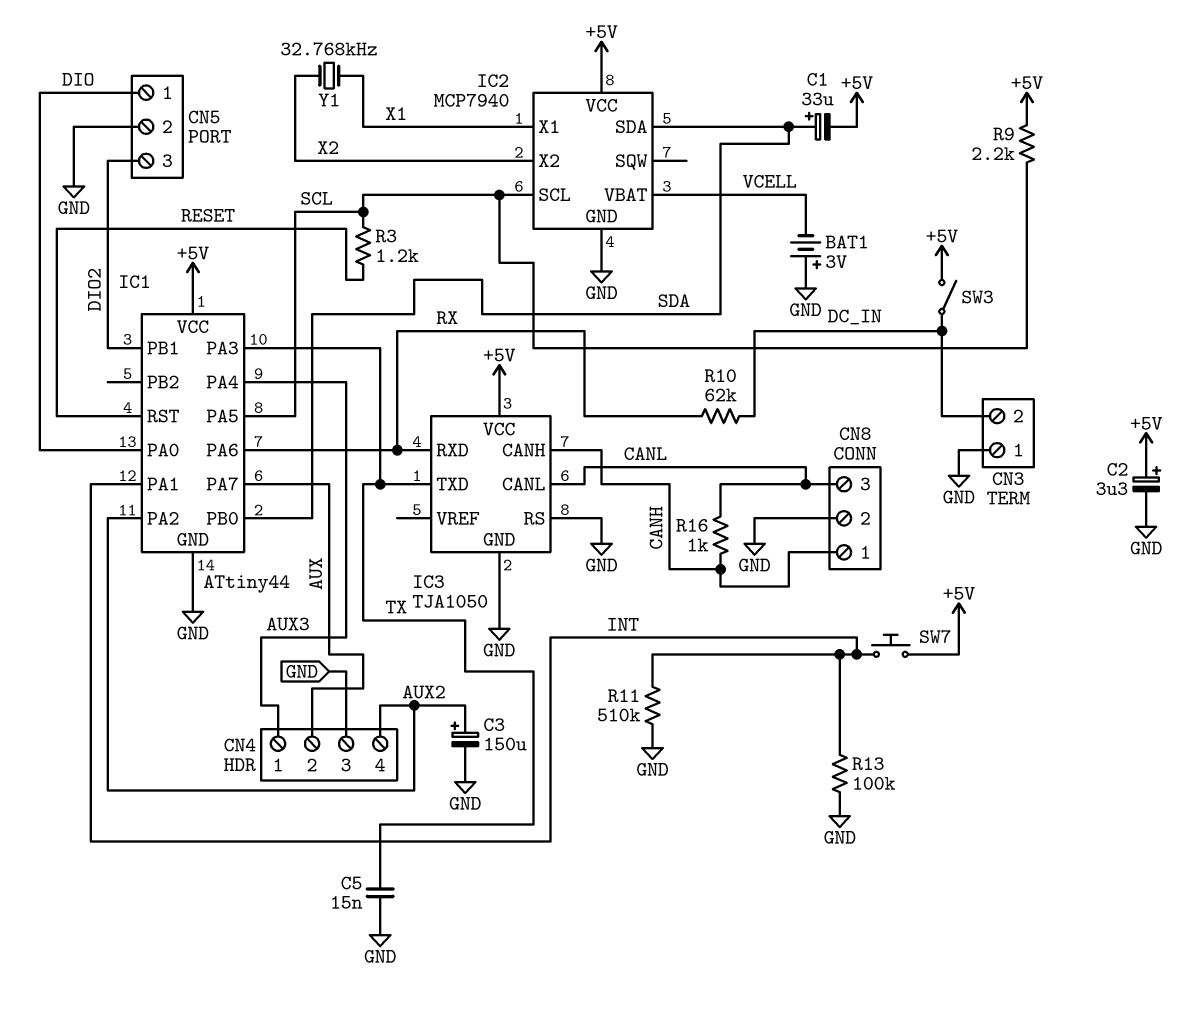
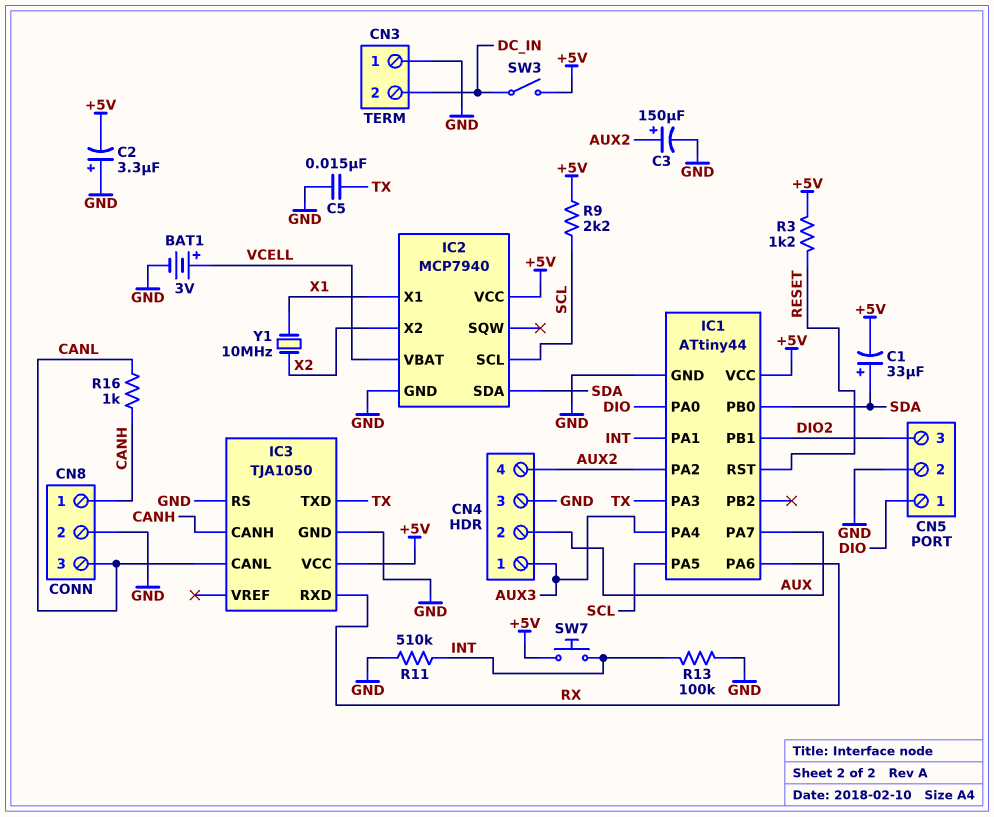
BAT1: 3V (plus GND, minus VCELL) -> 3V (plus VCELL, minus GND)
C2: 3.3uF (plus +5V, minus GND) -> 3.3uF (plus GND, minus +5V)
R3: 1.2k (RESET, SCL) -> 1.2k (+5V, RESET)
R10: 62k (DC_IN, RX) -> none
Y1: 32.768kHz (X1, X2) -> 10MHz (X1, X2)

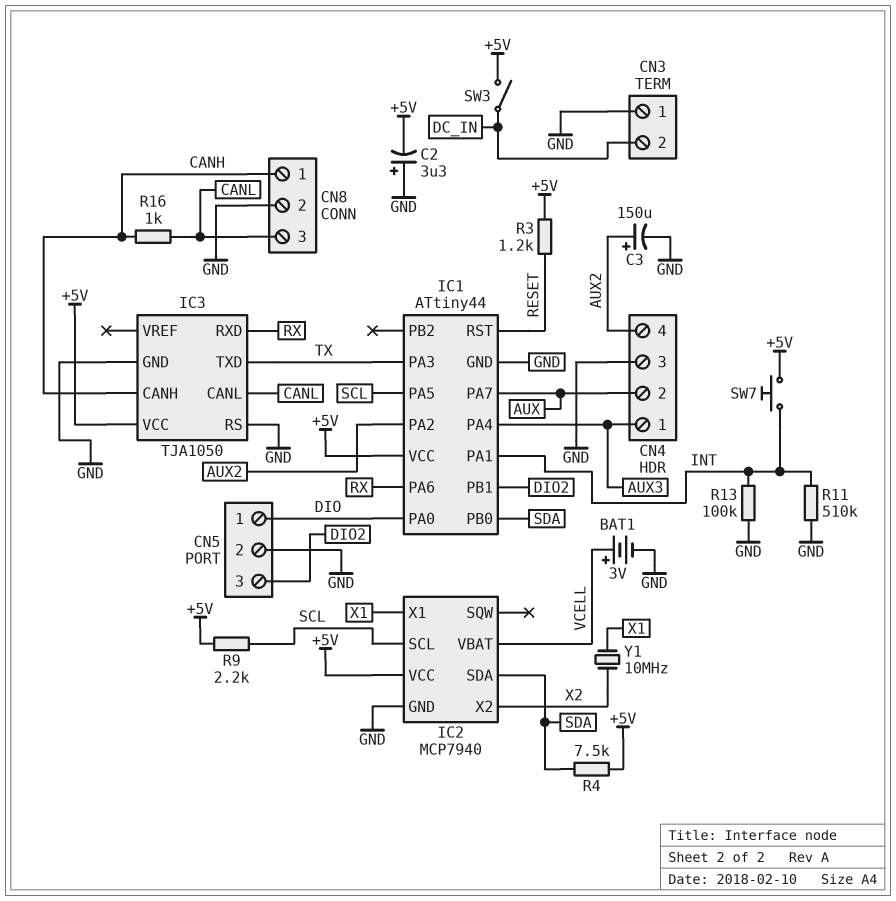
C1: 33uF (plus SDA, minus +5V) -> none
C5: 15nF (GND, TX) -> none
R4: none -> 7.5k (+5V, SDA)

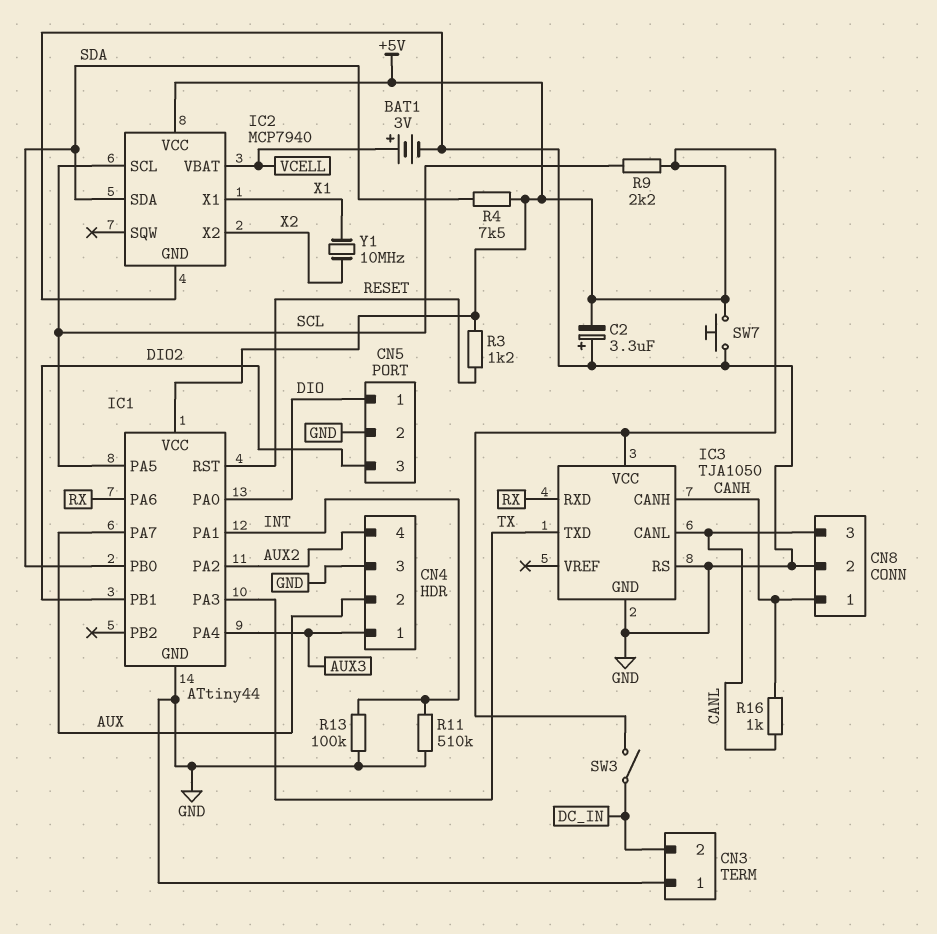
C3: 150uF (plus AUX2, minus GND) -> none
SW7: button (+5V, INT) -> button (+5V, GND)

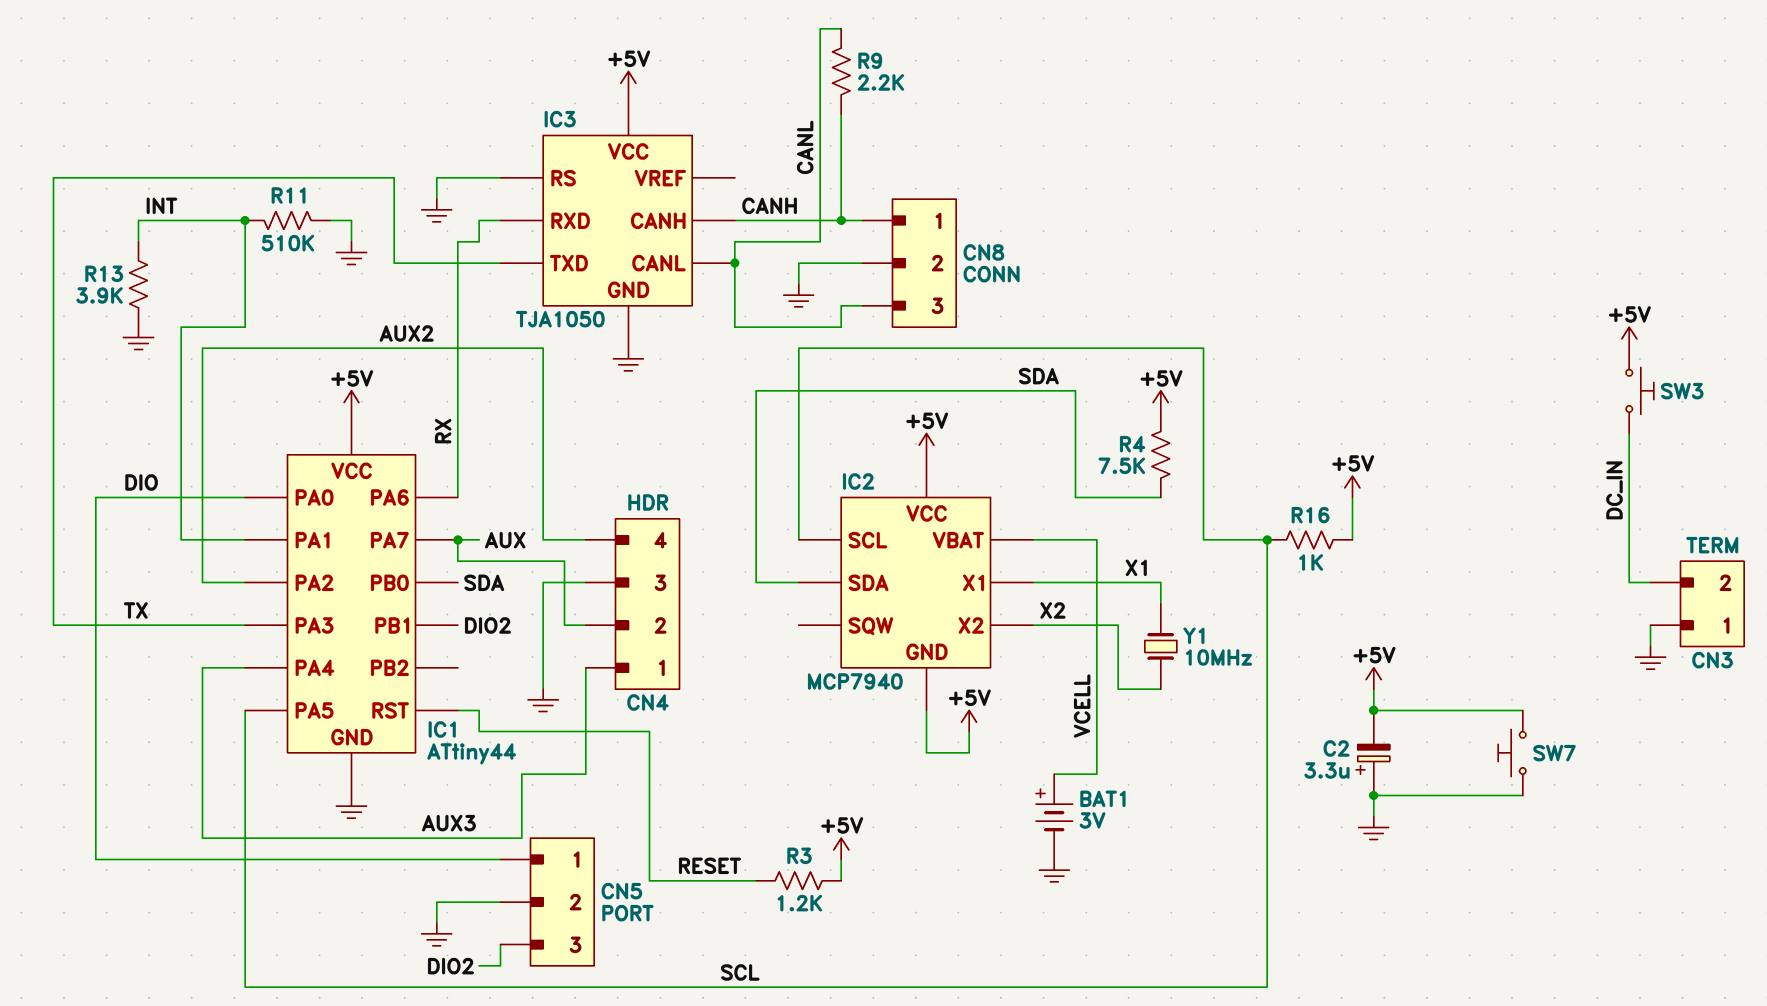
IC2 pin GND: GND -> +5V
R9: 2.2k (+5V, SCL) -> 2.2k (CANH, CANL)
R13: 100k (GND, INT) -> 3.9k (GND, INT)
R16: 1k (CANH, CANL) -> 1k (+5V, SCL)
SW3: switch (+5V, DC_IN) -> button (+5V, DC_IN)

